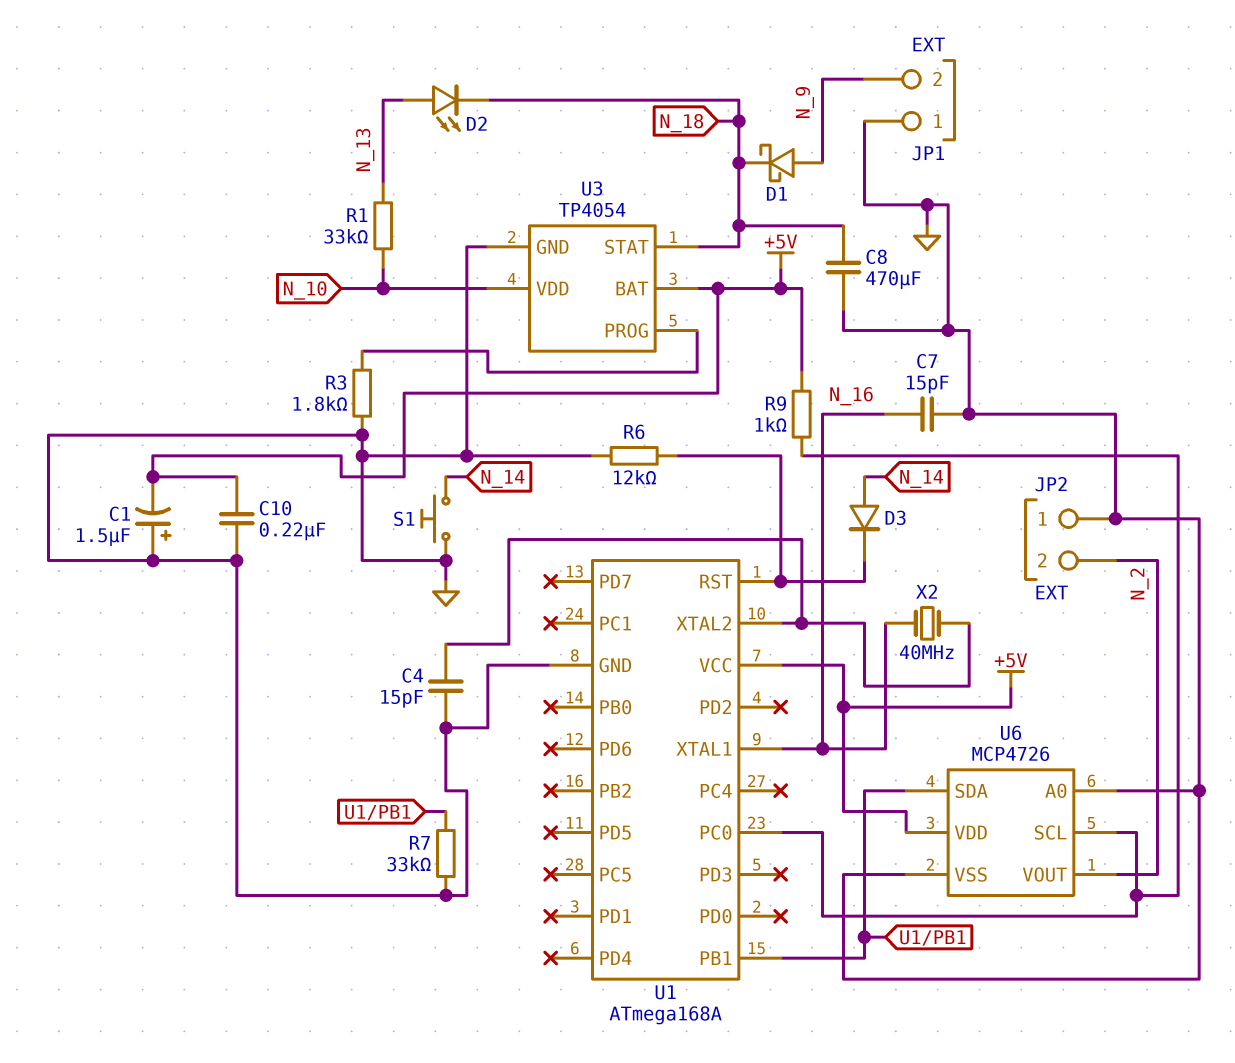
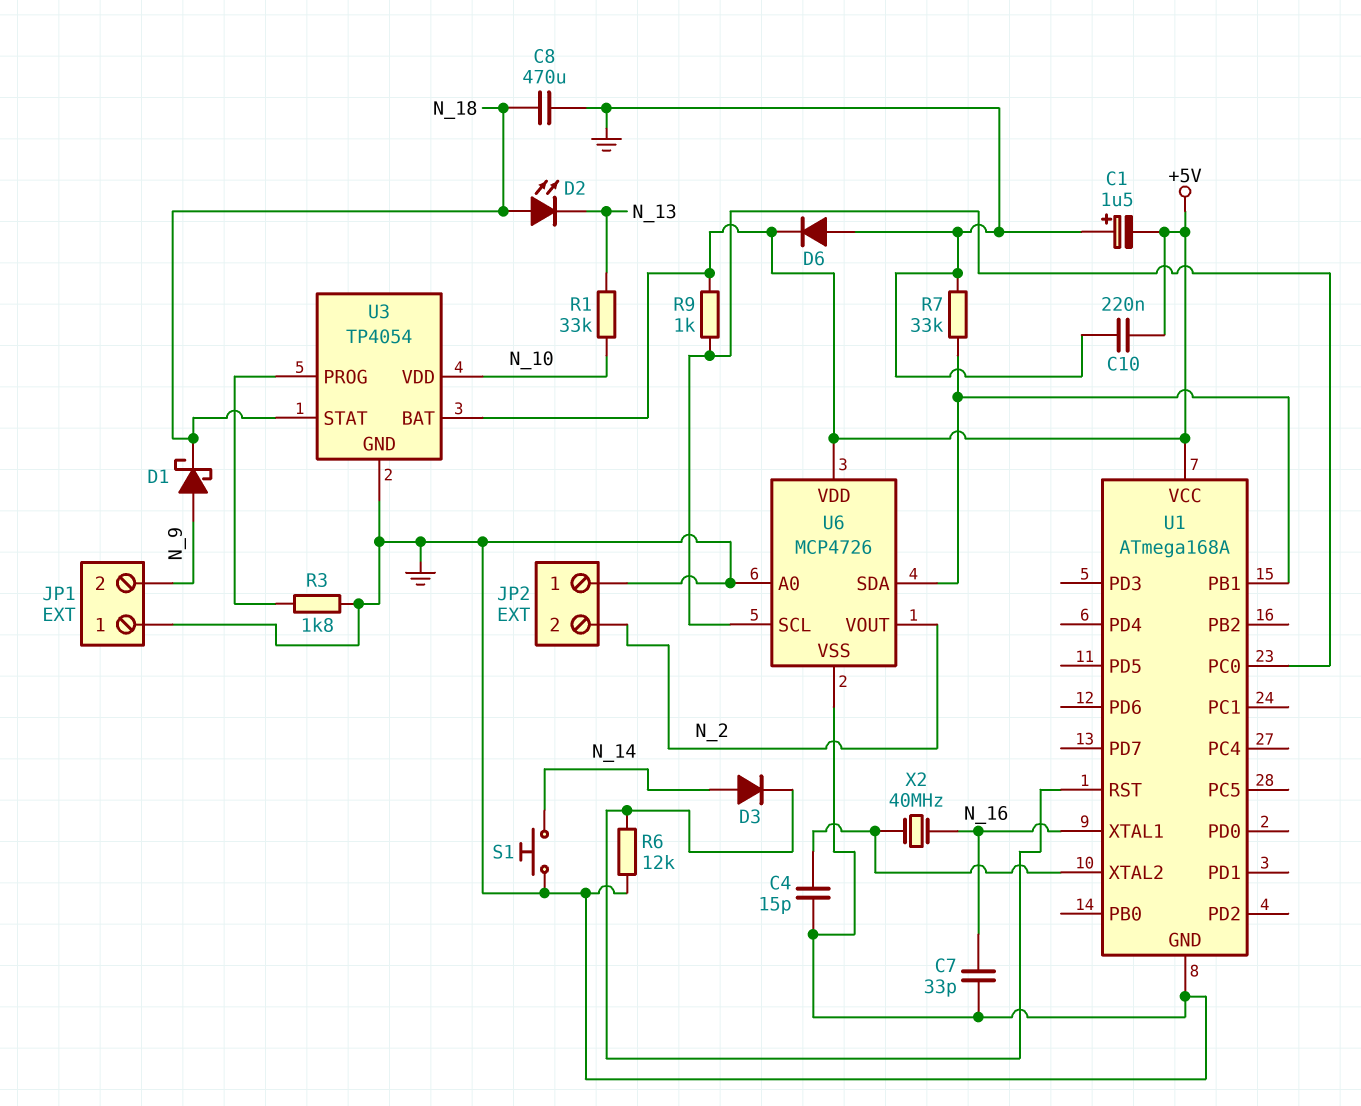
C7: 15pF (GND, N_16) -> 33pF (GND, N_16)
D2: LED (A N_13, K N_18) -> LED (A N_18, K N_13)
D6: none -> diode (A GND, K +5V)

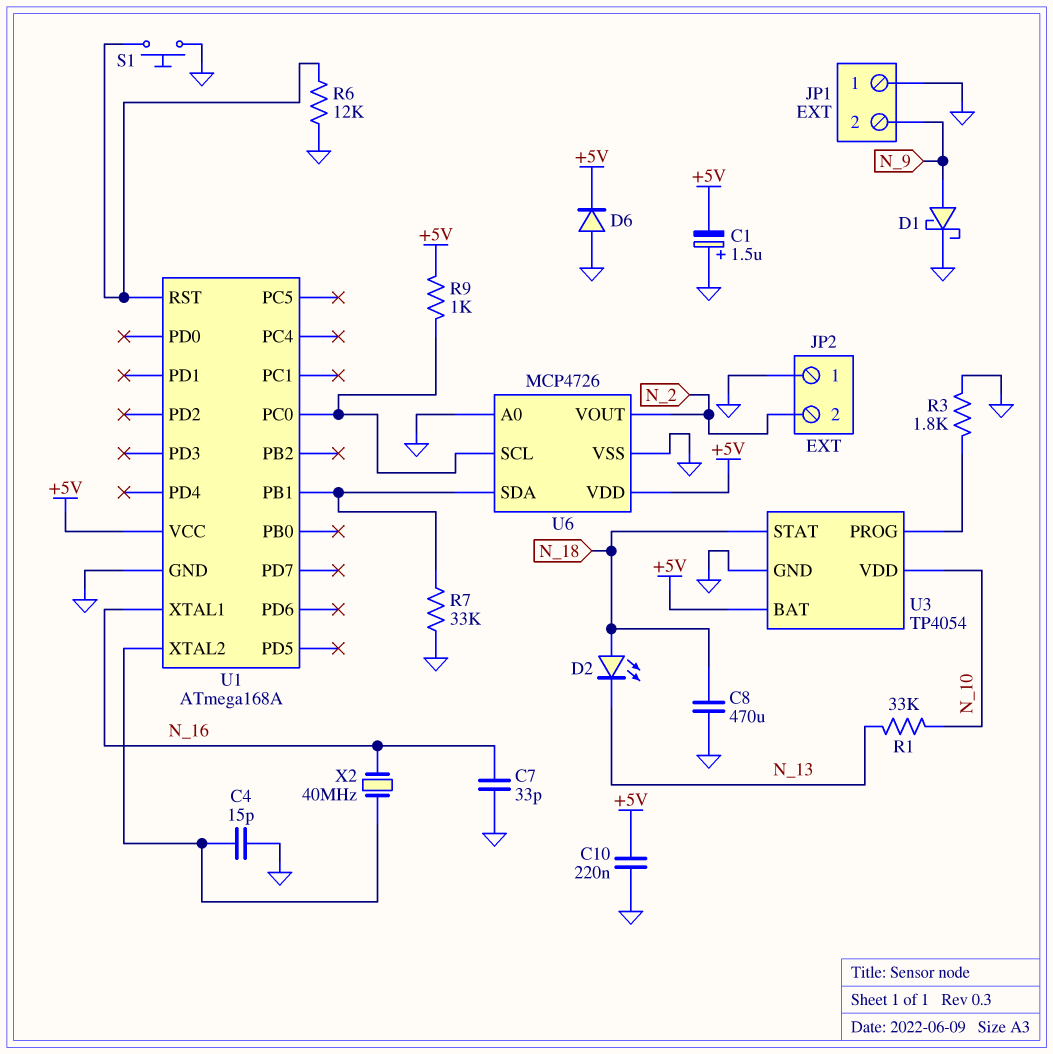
D1: schottky (A N_9, K N_18) -> schottky (A N_9, K GND)
D3: diode (A N_14, K U1/RST) -> none
S1: button (GND, N_14) -> button (GND, U1/RST)

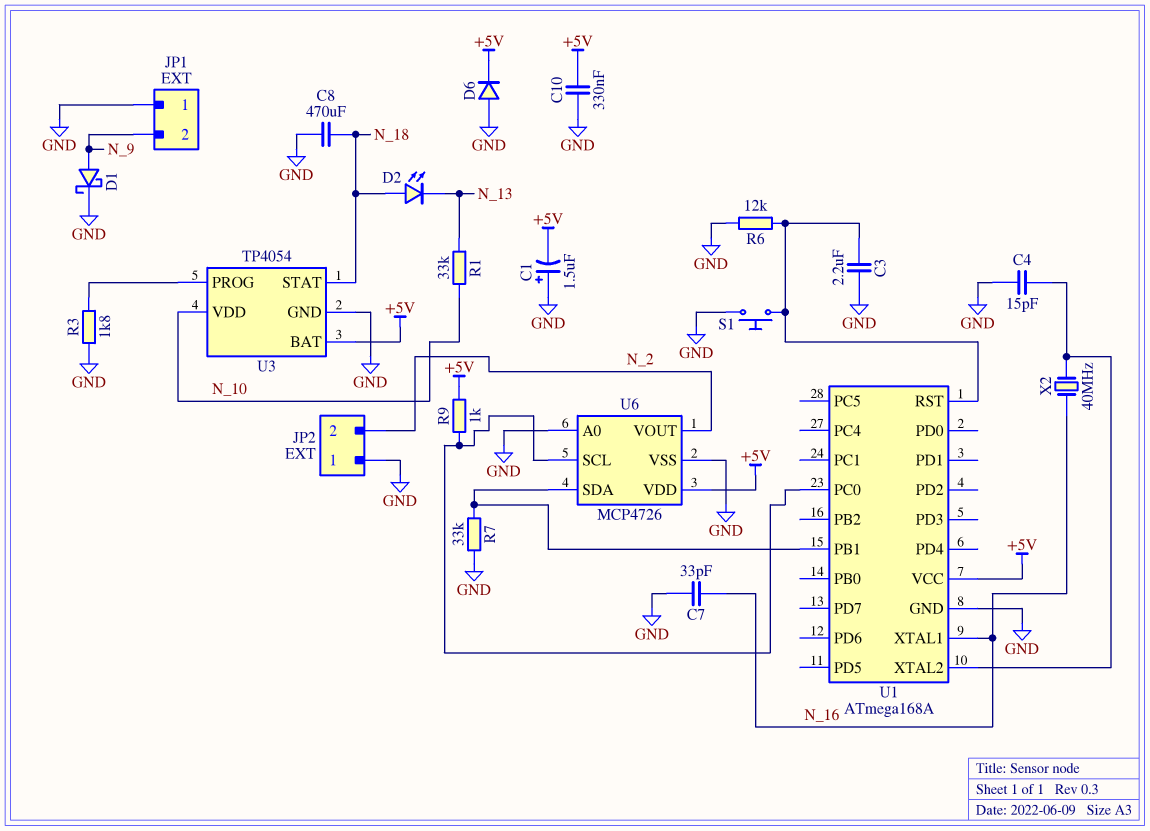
C3: none -> 2.2uF (GND, U1/RST)
C10: 220nF (+5V, GND) -> 330nF (+5V, GND)

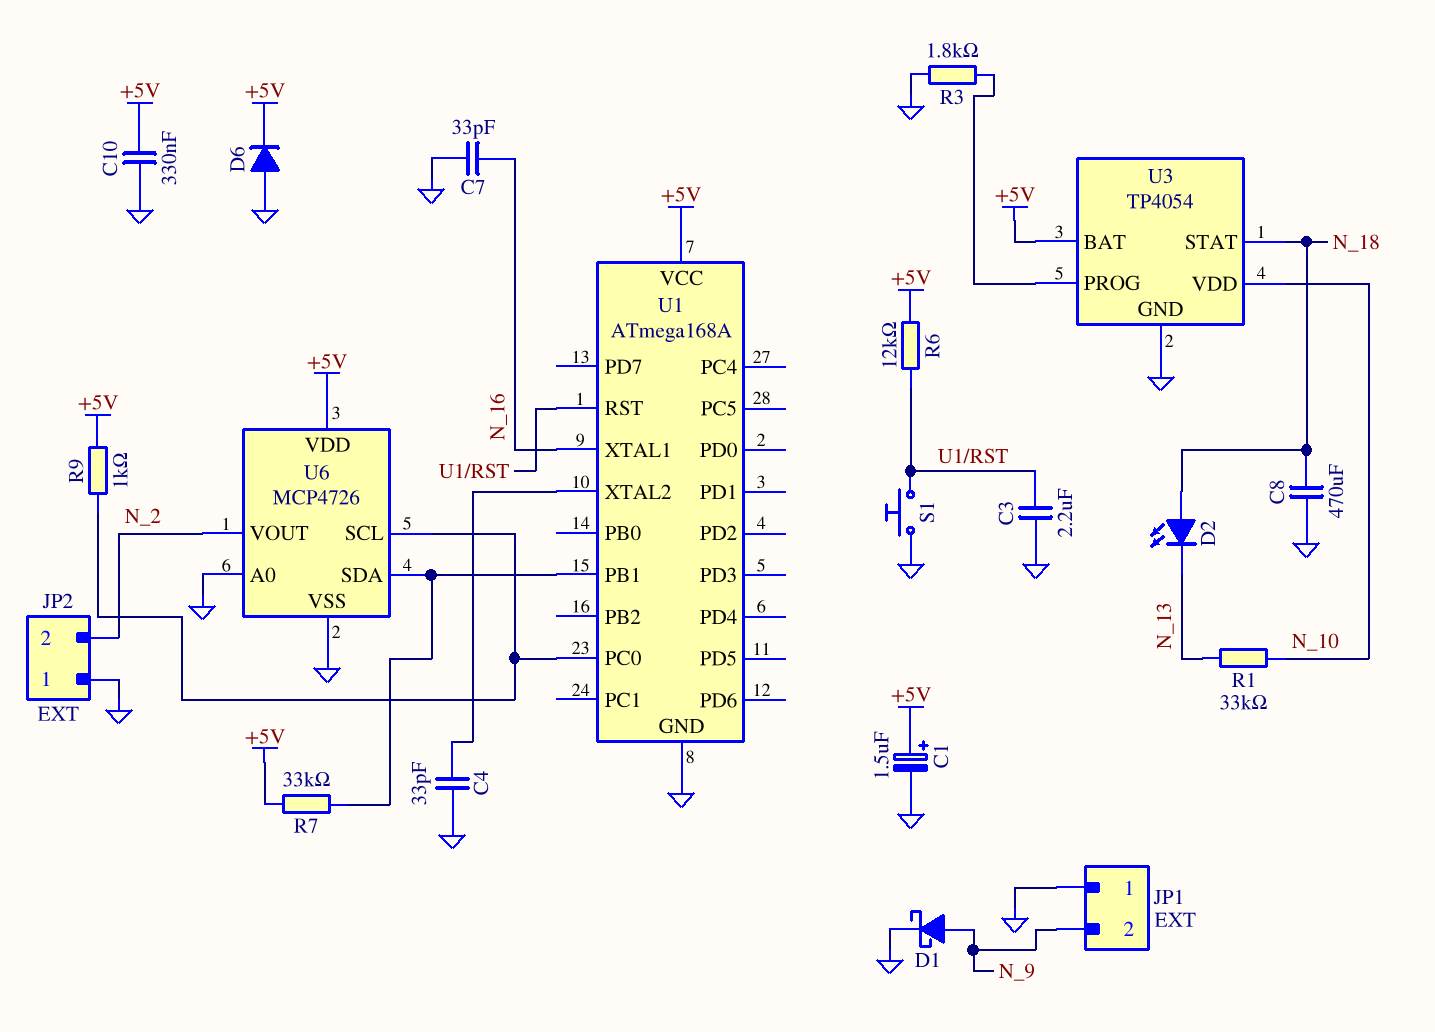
C1: 1.5uF (plus GND, minus +5V) -> 1.5uF (plus +5V, minus GND)
C4: 15pF (GND, U1/XTAL2) -> 33pF (GND, U1/XTAL2)
R6: 12k (GND, U1/RST) -> 12k (+5V, U1/RST)
R7: 33k (GND, U1/PB1) -> 33k (+5V, U1/PB1)
X2: 40MHz (N_16, U1/XTAL2) -> none

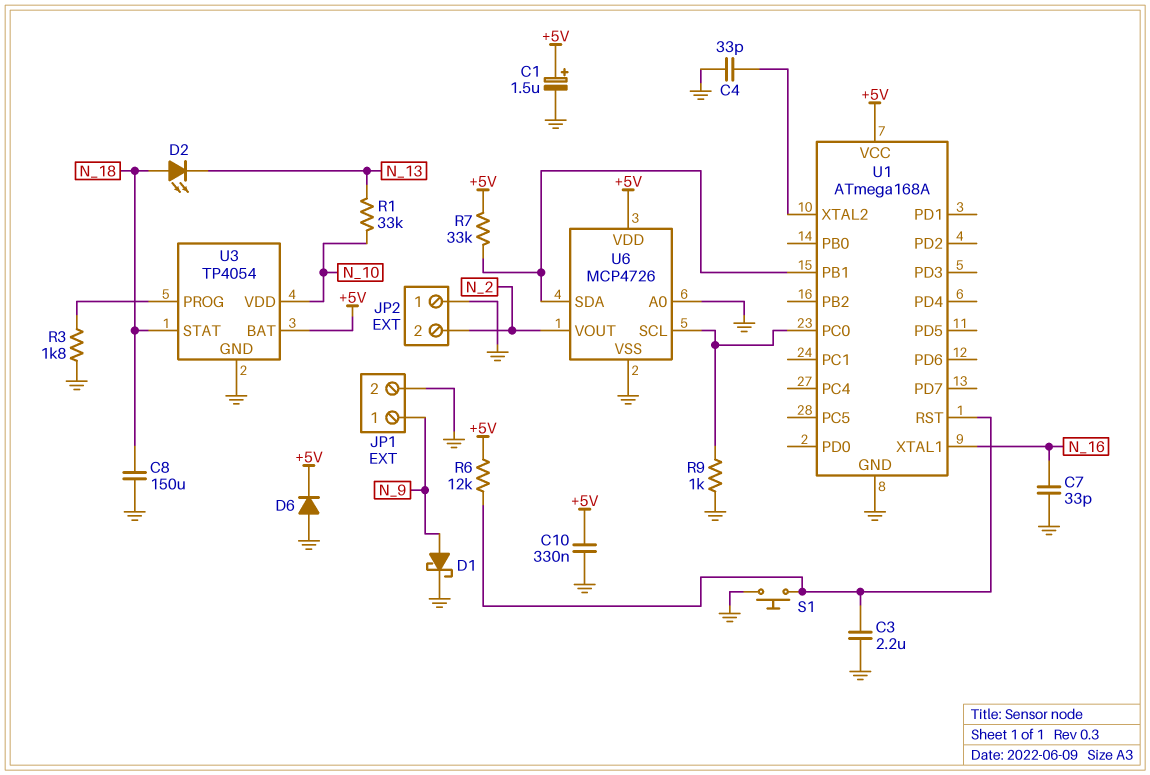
C8: 470uF (GND, N_18) -> 150uF (GND, N_18)
JP1 pin 1: GND -> N_9
JP1 pin 2: N_9 -> GND
R9: 1k (+5V, U1/PC0) -> 1k (GND, U1/PC0)

